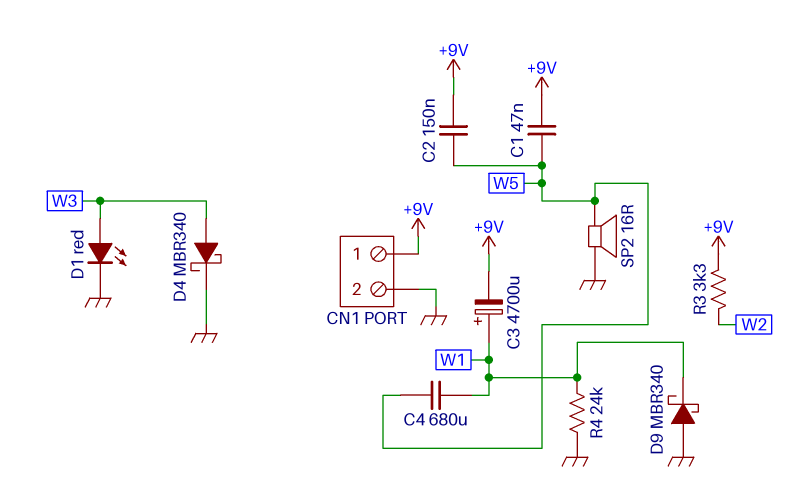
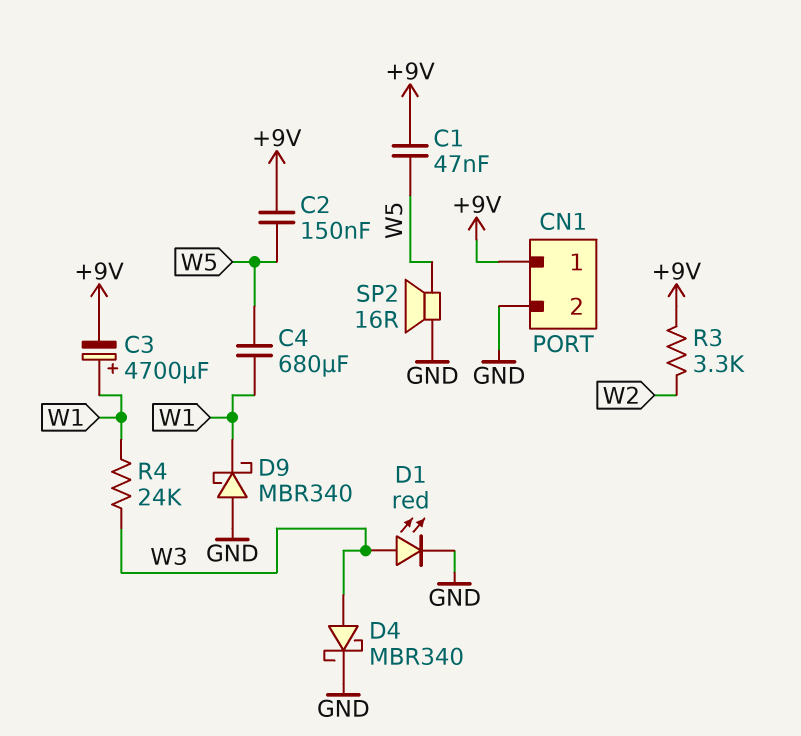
R4: 24k (GND, W1) -> 24k (W1, W3)

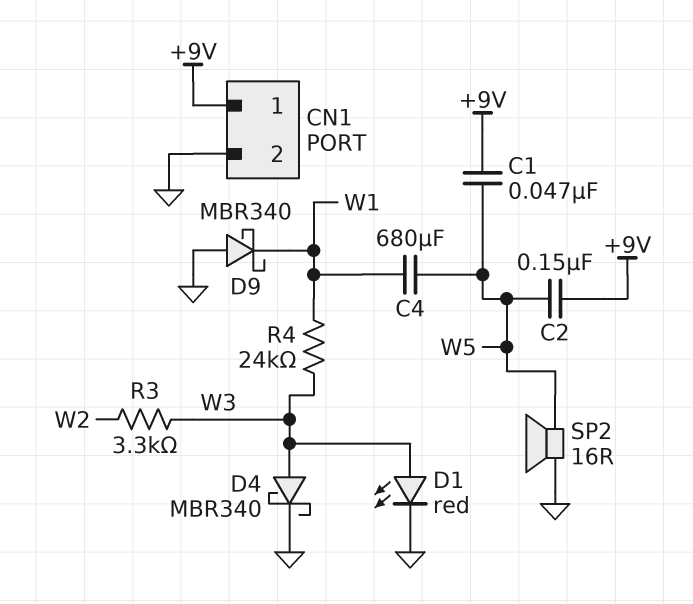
C3: 4700uF (plus W1, minus +9V) -> none
R3: 3.3k (+9V, W2) -> 3.3k (W2, W3)

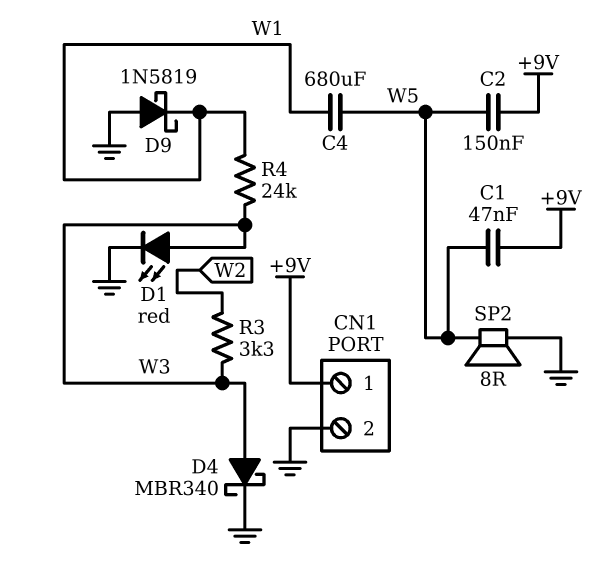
D9: schottky MBR340 (A GND, K W1) -> schottky 1N5819 (A GND, K W1)
SP2: speaker 16R (GND, W5) -> speaker 8R (GND, W5)

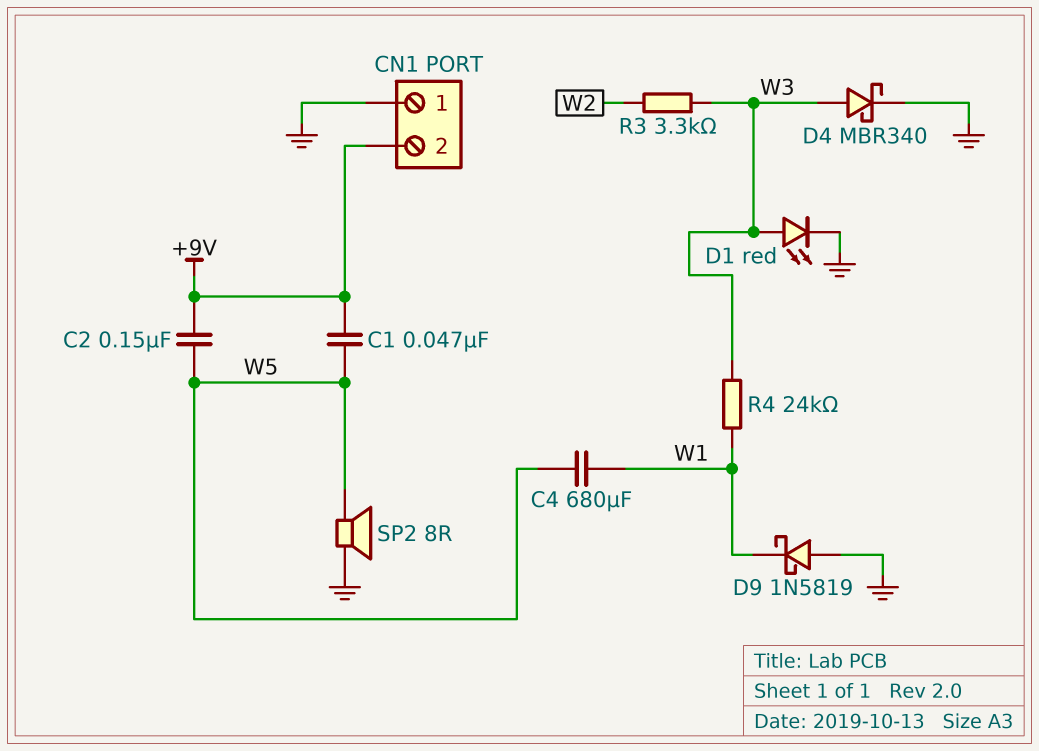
CN1 pin 1: +9V -> GND
CN1 pin 2: GND -> +9V

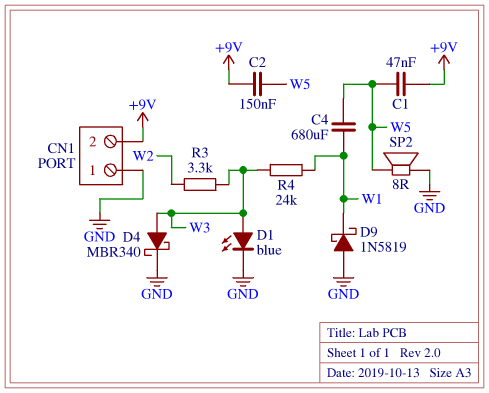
D1: LED red (A W3, K GND) -> LED blue (A W3, K GND)

